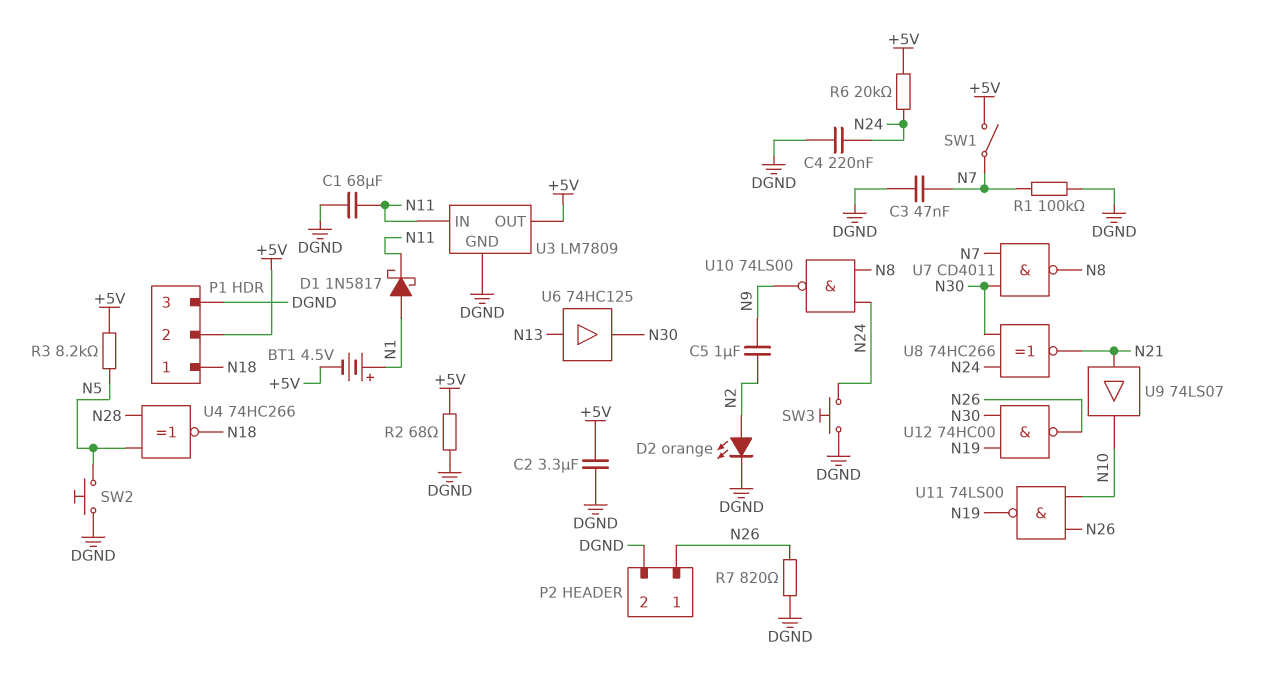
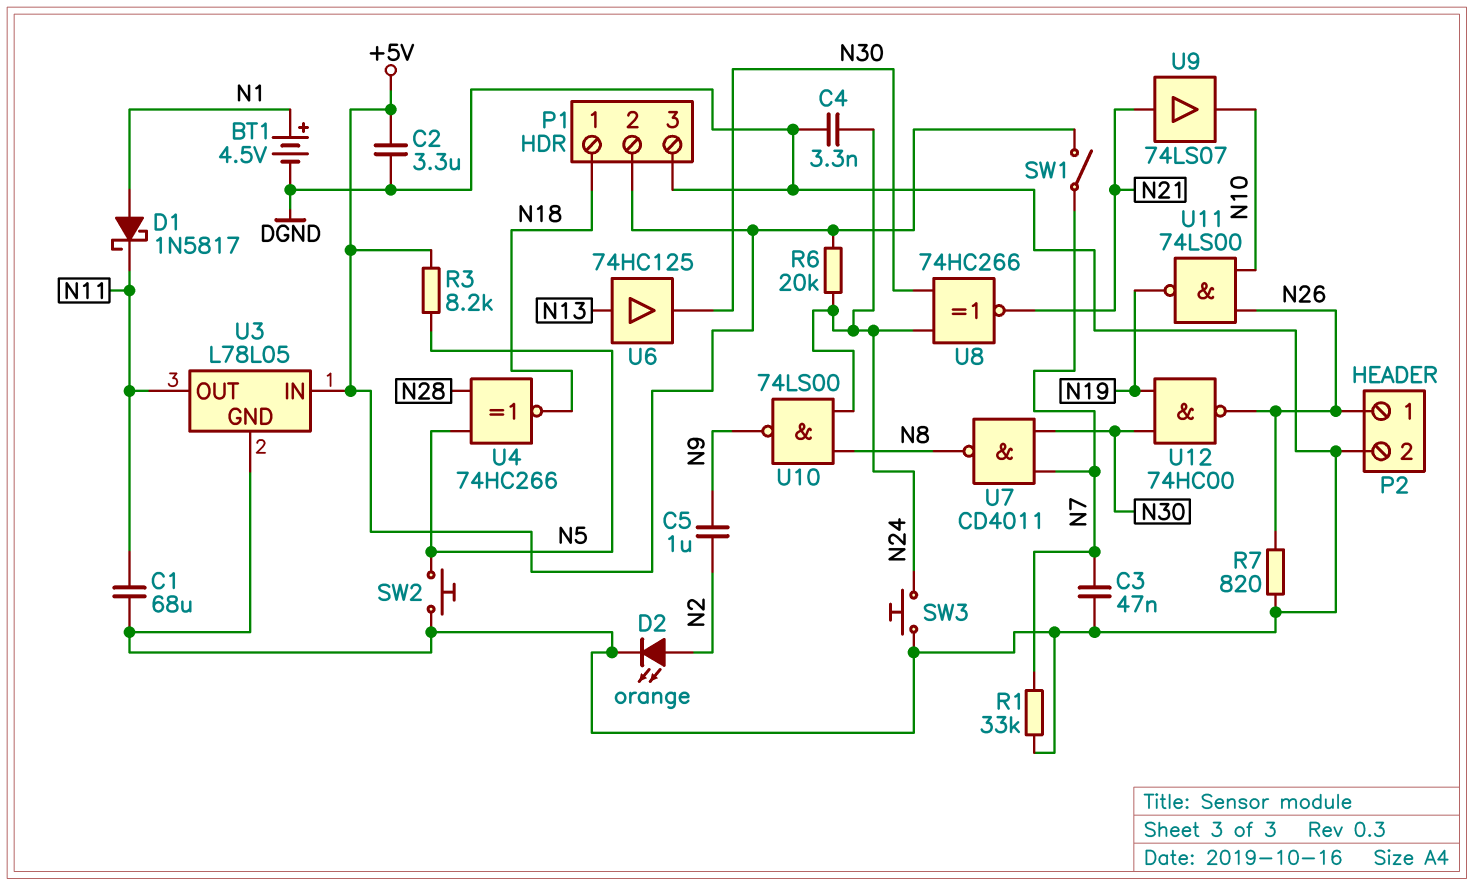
BT1: 4.5V (plus N1, minus +5V) -> 4.5V (plus N1, minus DGND)
C4: 220nF (DGND, N24) -> 3.3nF (DGND, N24)
R1: 100k (DGND, N7) -> 33k (DGND, N7)
R2: 68 (+5V, DGND) -> none
U3: LM7809 -> L78L05
U3 pin IN: N11 -> +5V
U3 pin OUT: +5V -> N11

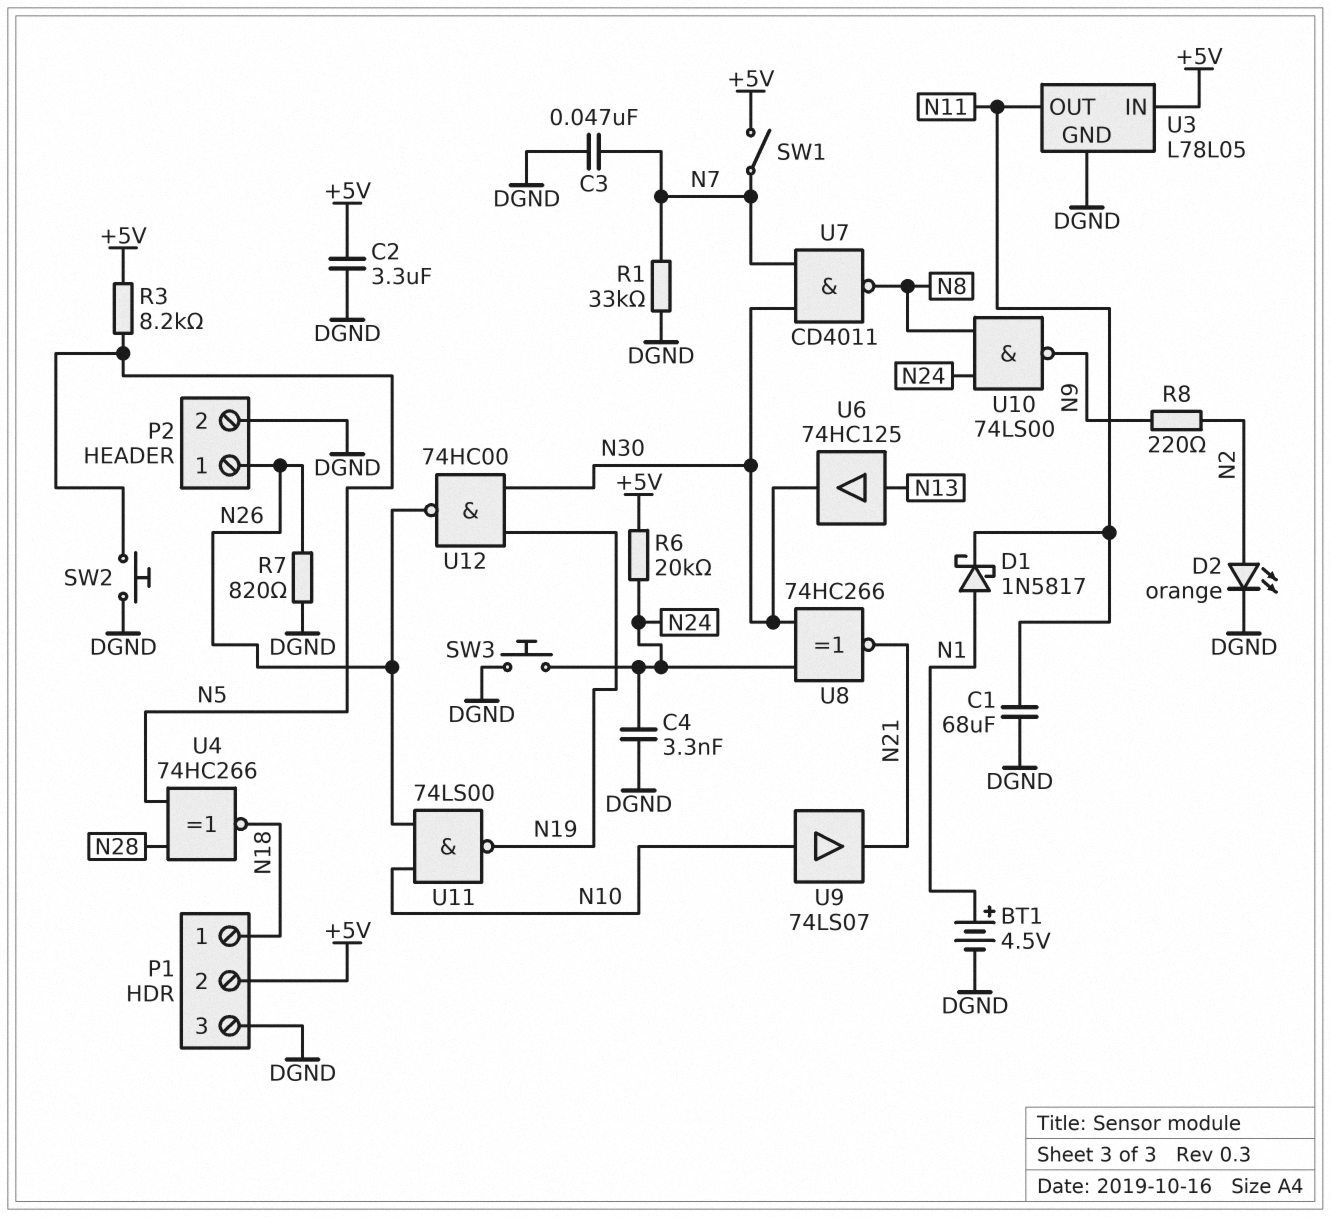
C5: 1uF (N2, N9) -> none
R8: none -> 220 (N2, N9)
U9: buffer 74LS07 (in N21, out N10) -> buffer 74LS07 (in N10, out N21)

